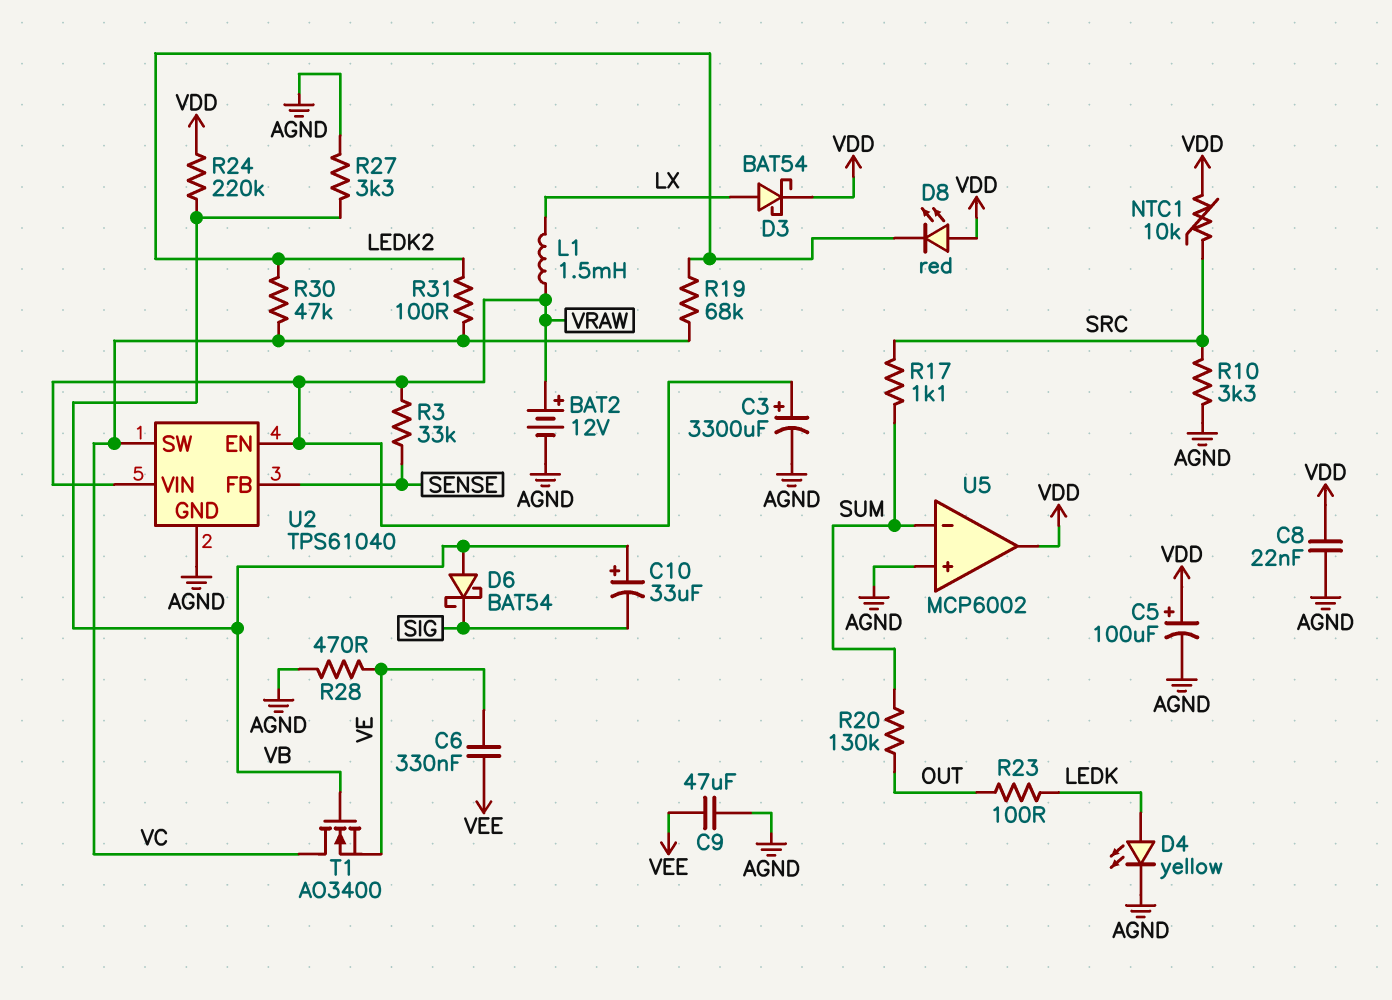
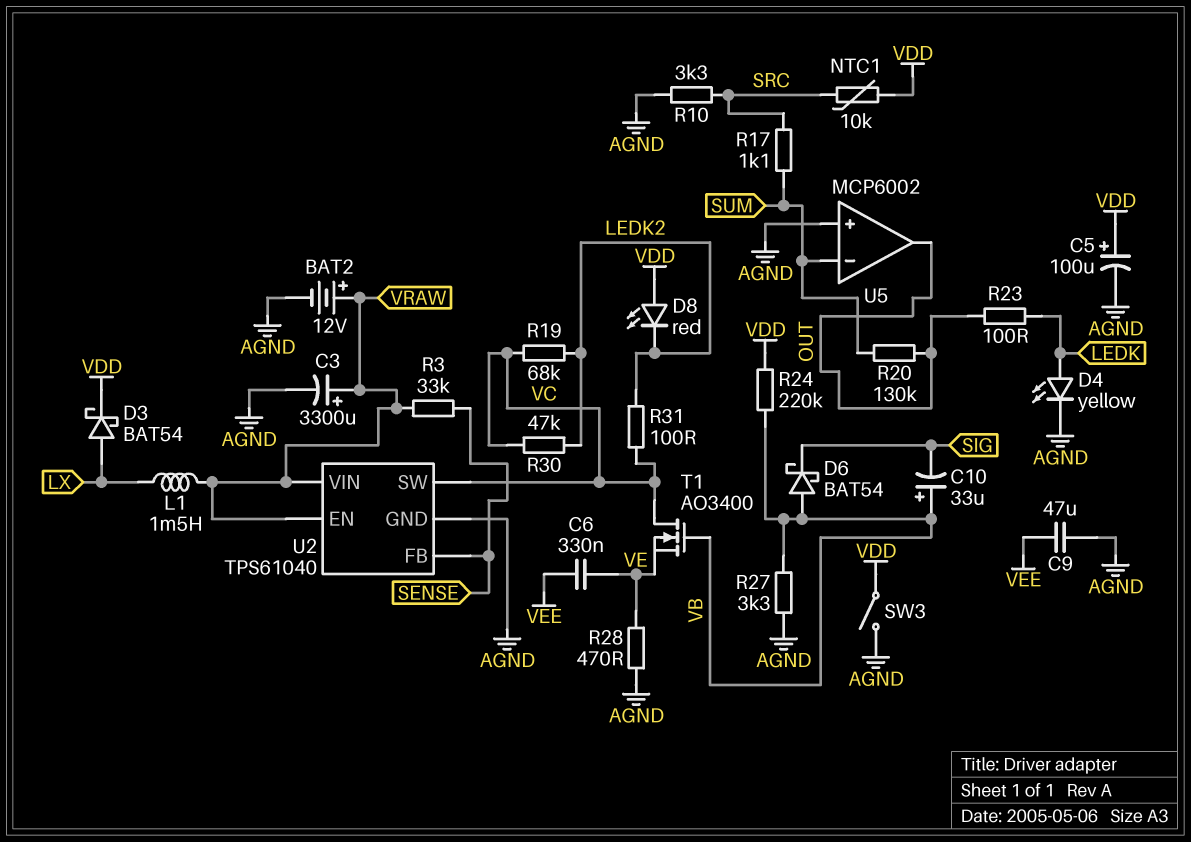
C8: 22nF (AGND, VDD) -> none
SW3: none -> switch (AGND, VDD)
U5 pin out: VDD -> OUT

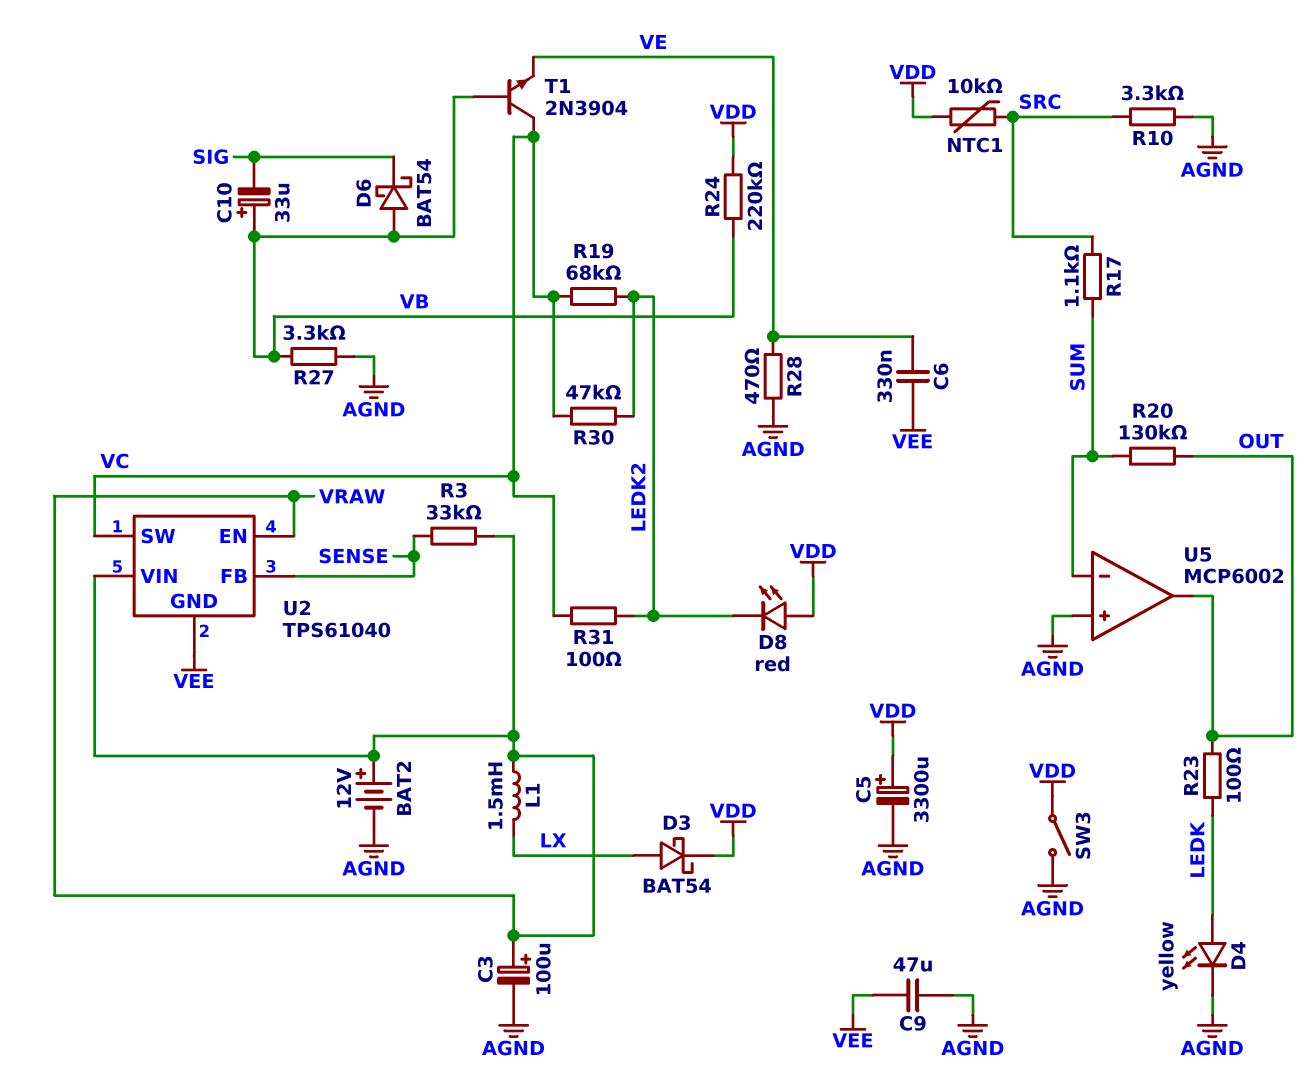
C3: 3300uF (plus VRAW, minus AGND) -> 100uF (plus VRAW, minus AGND)
C5: 100uF (plus VDD, minus AGND) -> 3300uF (plus VDD, minus AGND)
T1: NMOS AO3400 (G VB, D VC, S VE) -> NPN 2N3904 (B VB, C VC, E VE)
U2 pin GND: AGND -> VEE

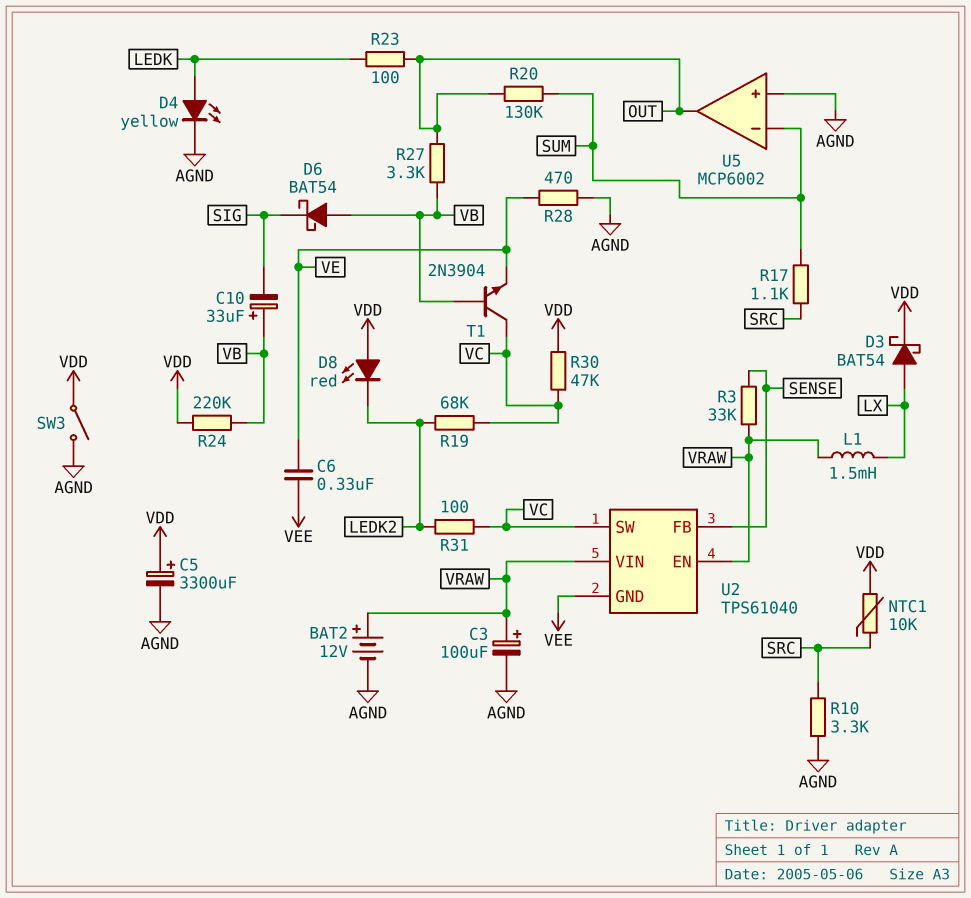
C9: 47uF (AGND, VEE) -> none
R27: 3.3k (AGND, VB) -> 3.3k (OUT, VB)
R30: 47k (LEDK2, VC) -> 47k (VC, VDD)

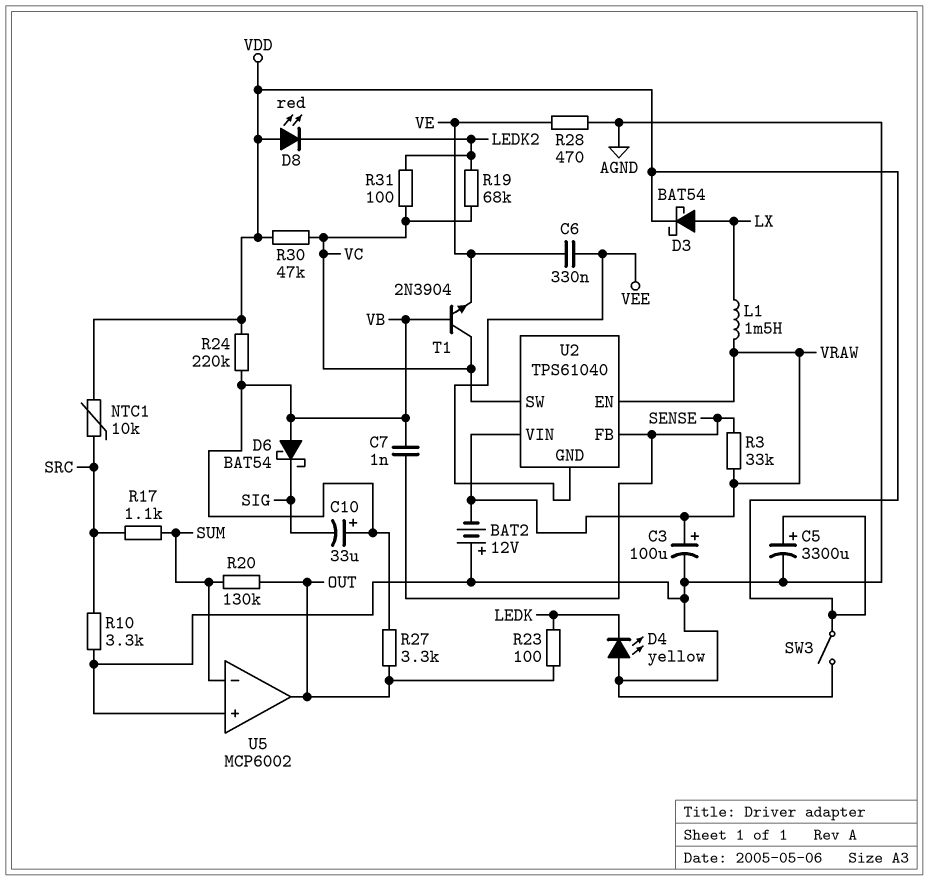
BAT2: 12V (plus VRAW, minus AGND) -> 12V (plus AGND, minus VRAW)
C7: none -> 1nF (SENSE, VB)
D4: LED yellow (A LEDK, K AGND) -> LED yellow (A AGND, K LEDK)

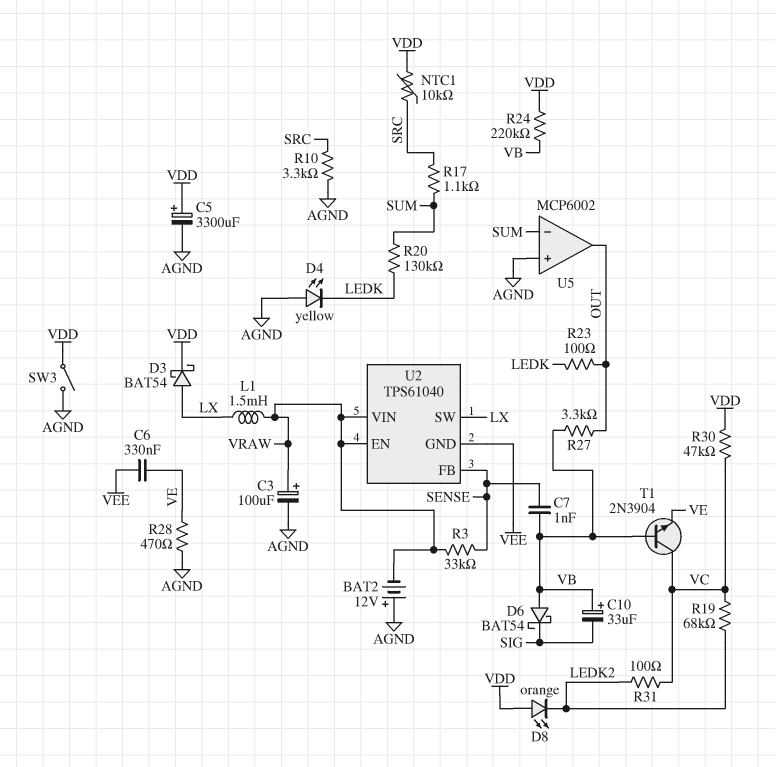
D8: LED red (A VDD, K LEDK2) -> LED orange (A VDD, K LEDK2)
R20: 130k (OUT, SUM) -> 130k (LEDK, SUM)
U2 pin SW: VC -> LX

